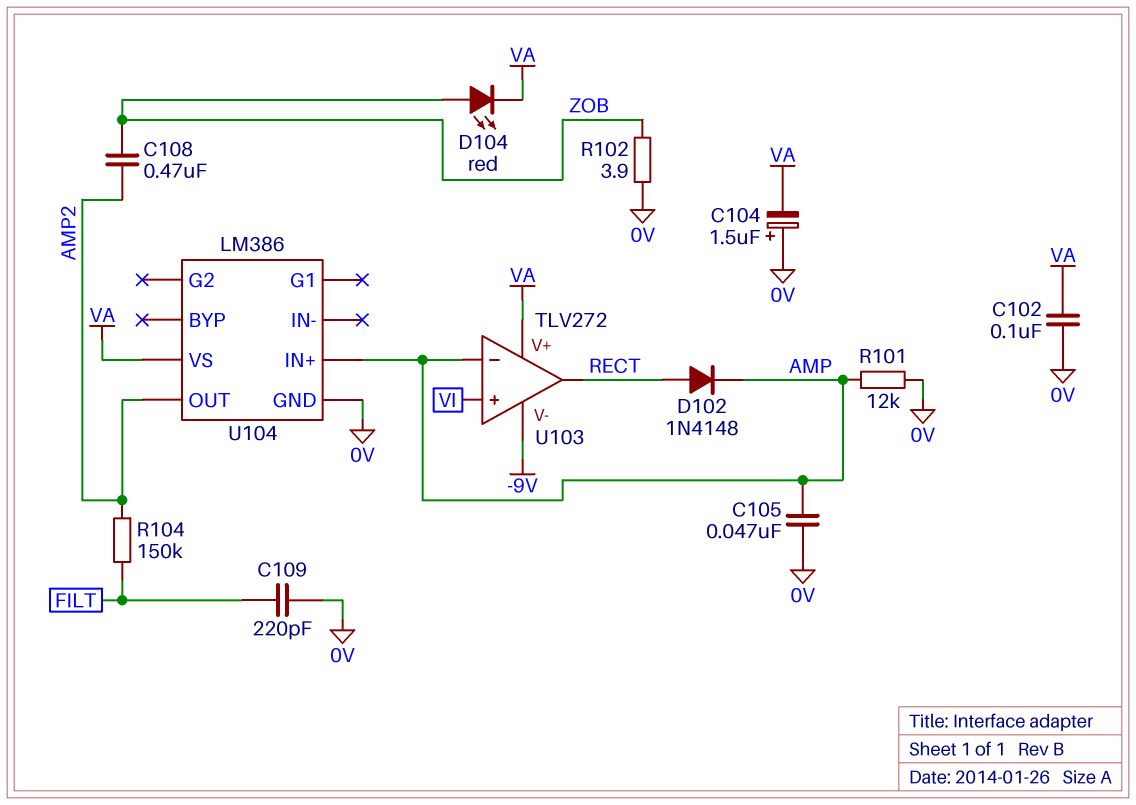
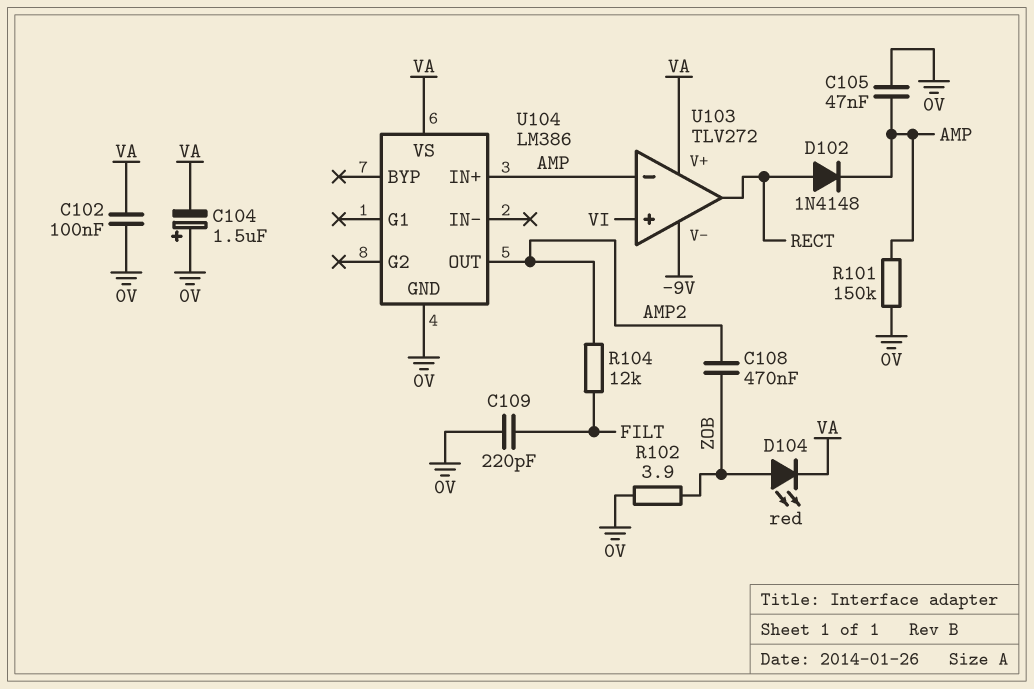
R101: 12k (0V, AMP) -> 150k (0V, AMP)
R104: 150k (AMP2, FILT) -> 12k (AMP2, FILT)

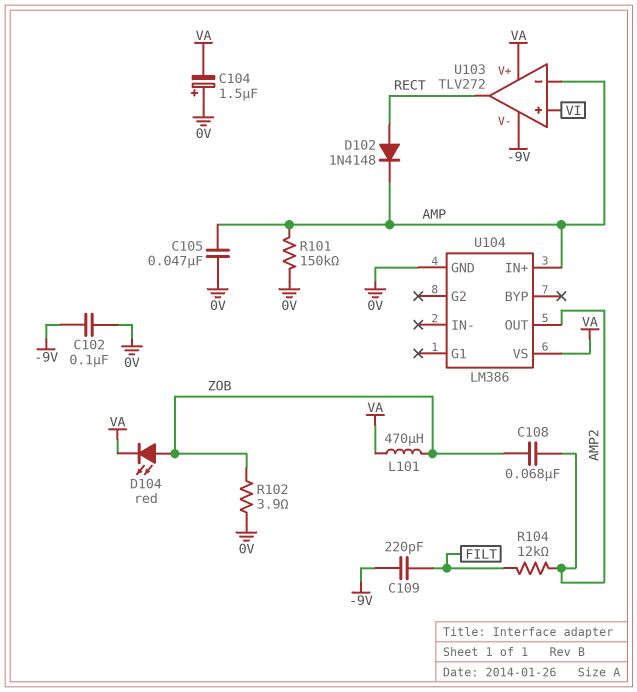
C102: 100nF (0V, VA) -> 100nF (-9V, 0V)
C108: 470nF (AMP2, ZOB) -> 68nF (AMP2, ZOB)
C109: 220pF (0V, FILT) -> 220pF (-9V, FILT)
L101: none -> 470uH (VA, ZOB)

